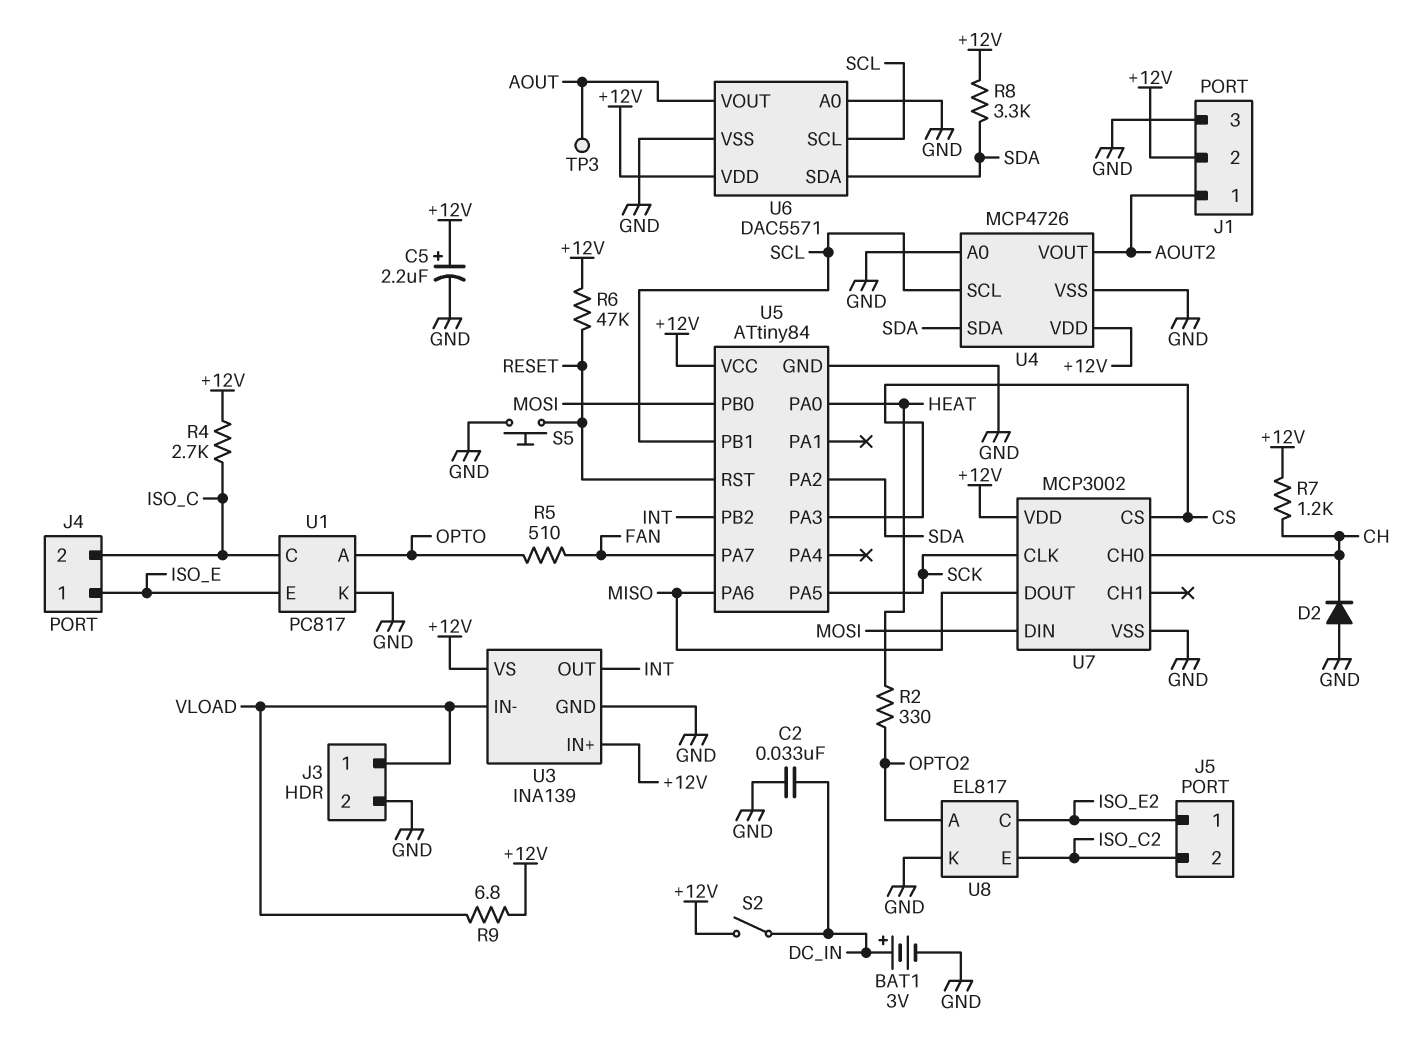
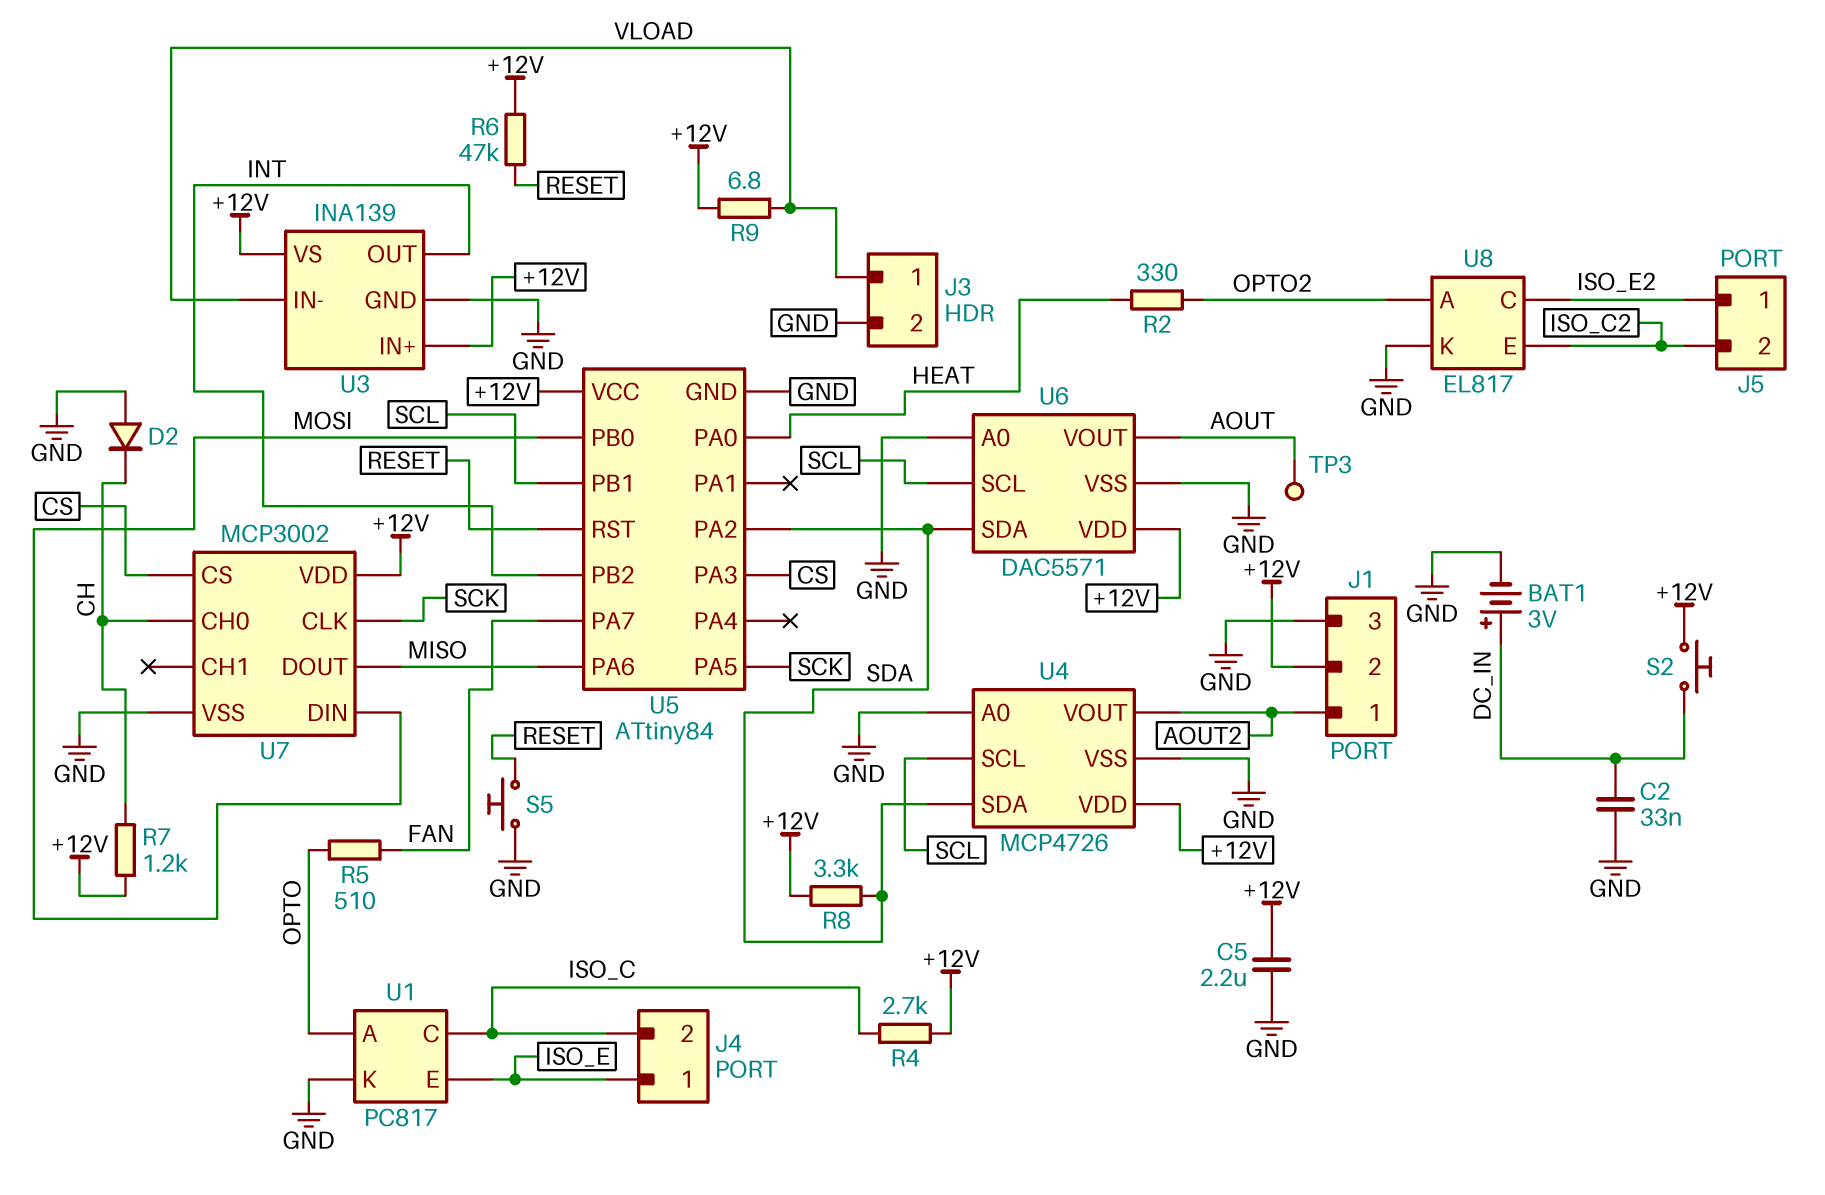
C5: 2.2uF (plus +12V, minus GND) -> 2.2uF (+12V, GND)
S2: switch (+12V, DC_IN) -> button (+12V, DC_IN)

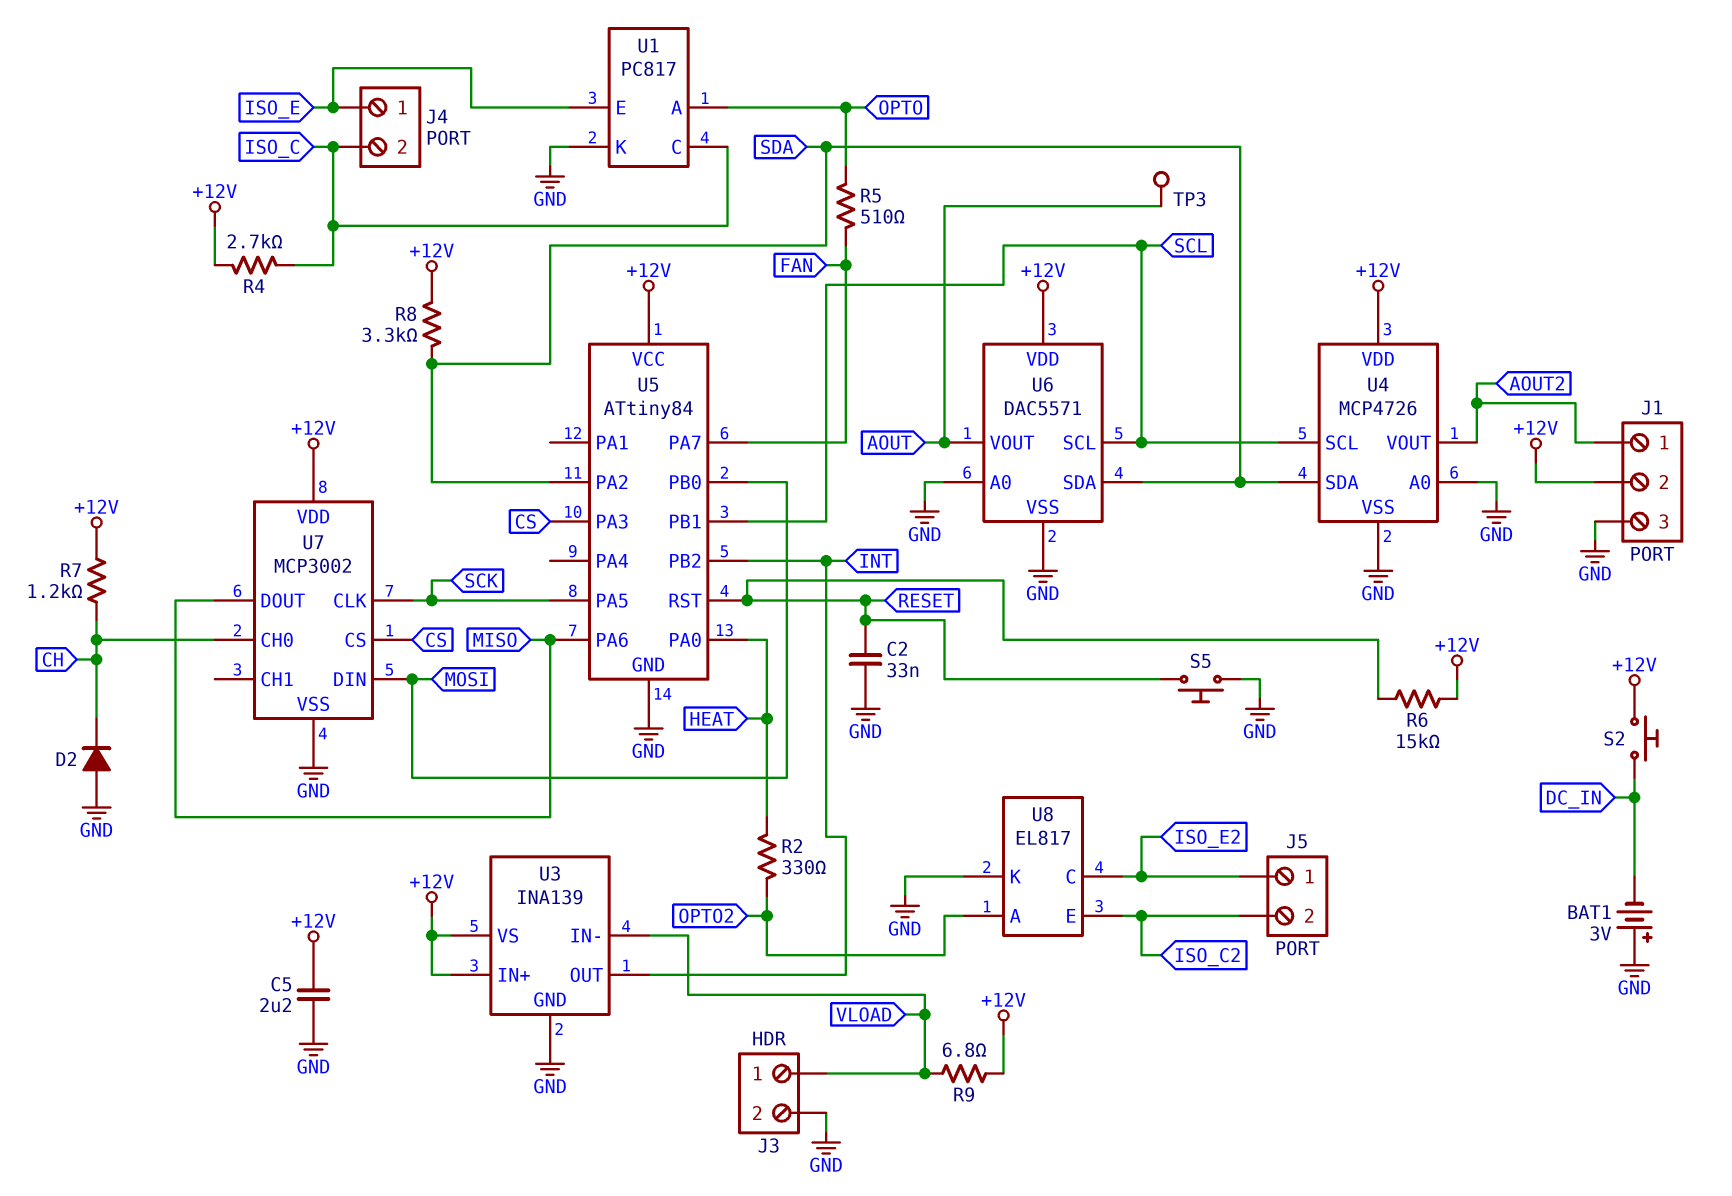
BAT1: 3V (plus DC_IN, minus GND) -> 3V (plus GND, minus DC_IN)
C2: 33nF (DC_IN, GND) -> 33nF (GND, RESET)
R6: 47k (+12V, RESET) -> 15k (+12V, RESET)

